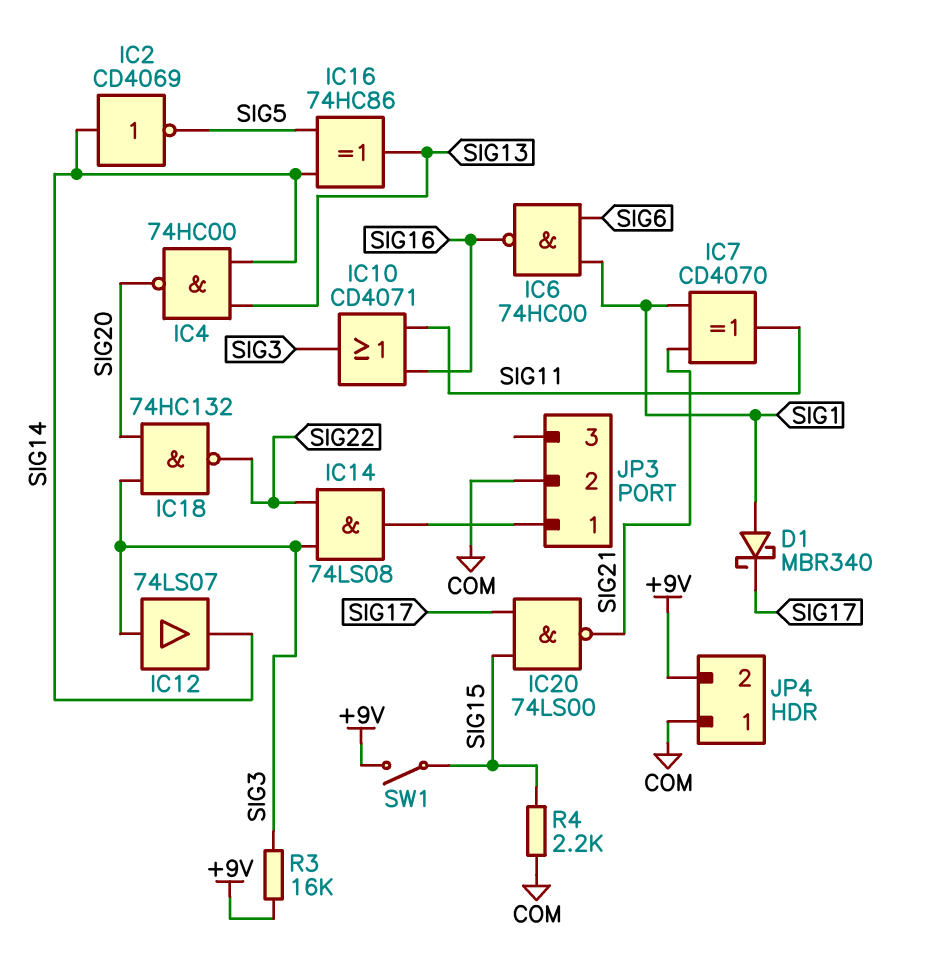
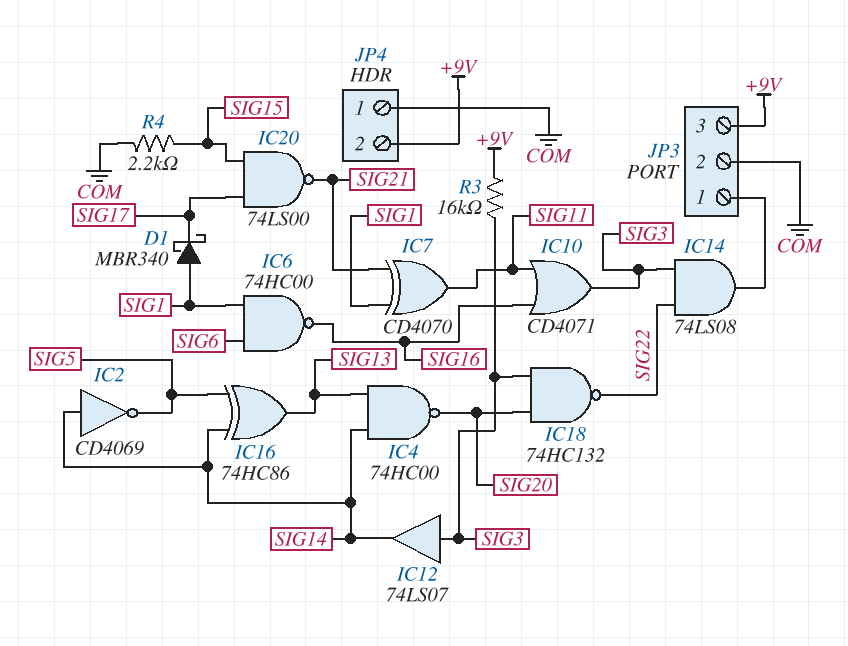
JP3 pin 3: none -> +9V
SW1: switch (+9V, SIG15) -> none

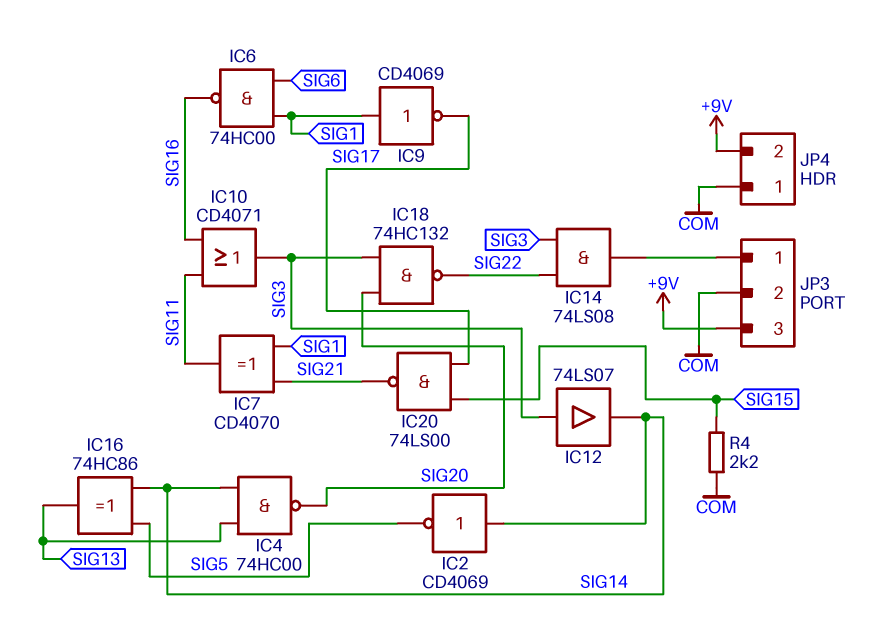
D1: schottky MBR340 (A SIG1, K SIG17) -> none
IC9: none -> NOT CD4069 (in SIG1, out SIG17)
R3: 16k (+9V, SIG3) -> none

